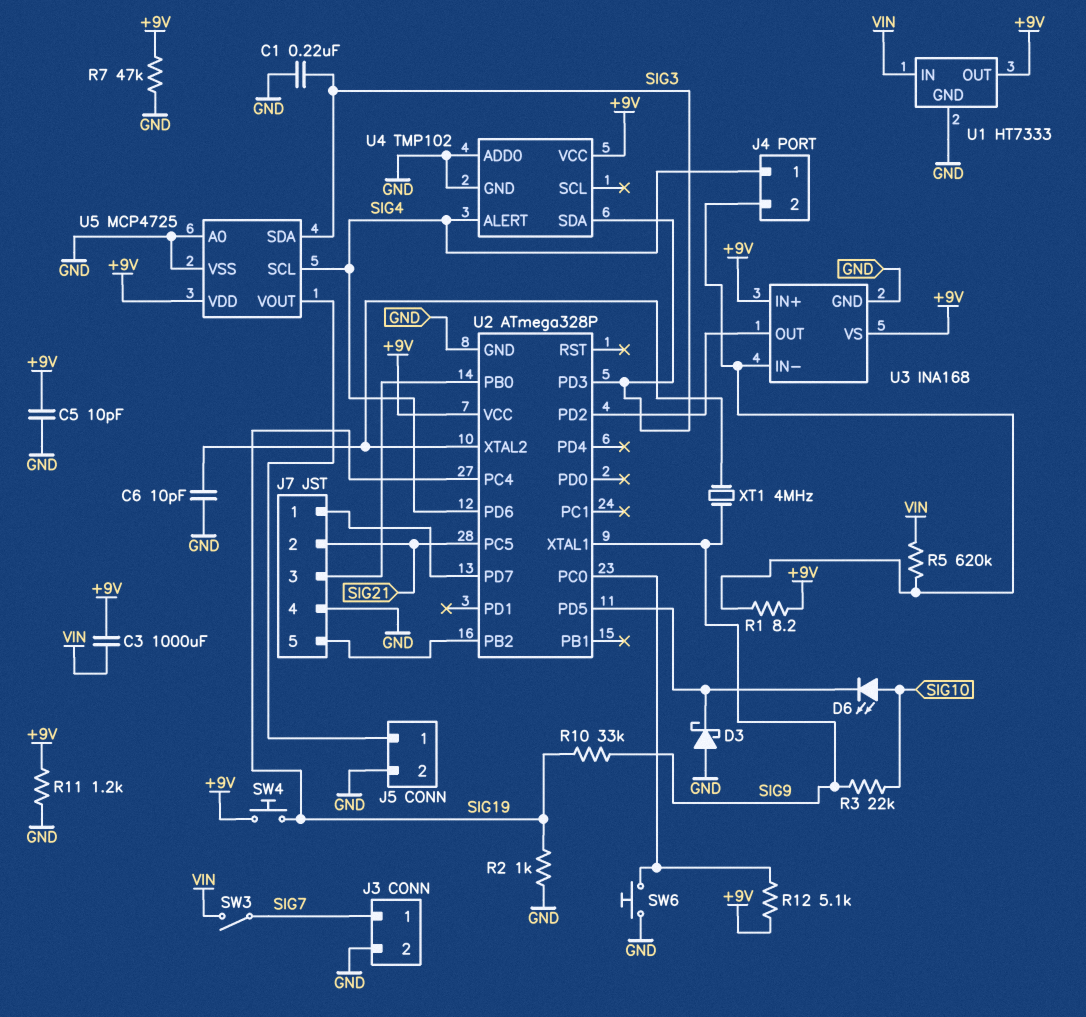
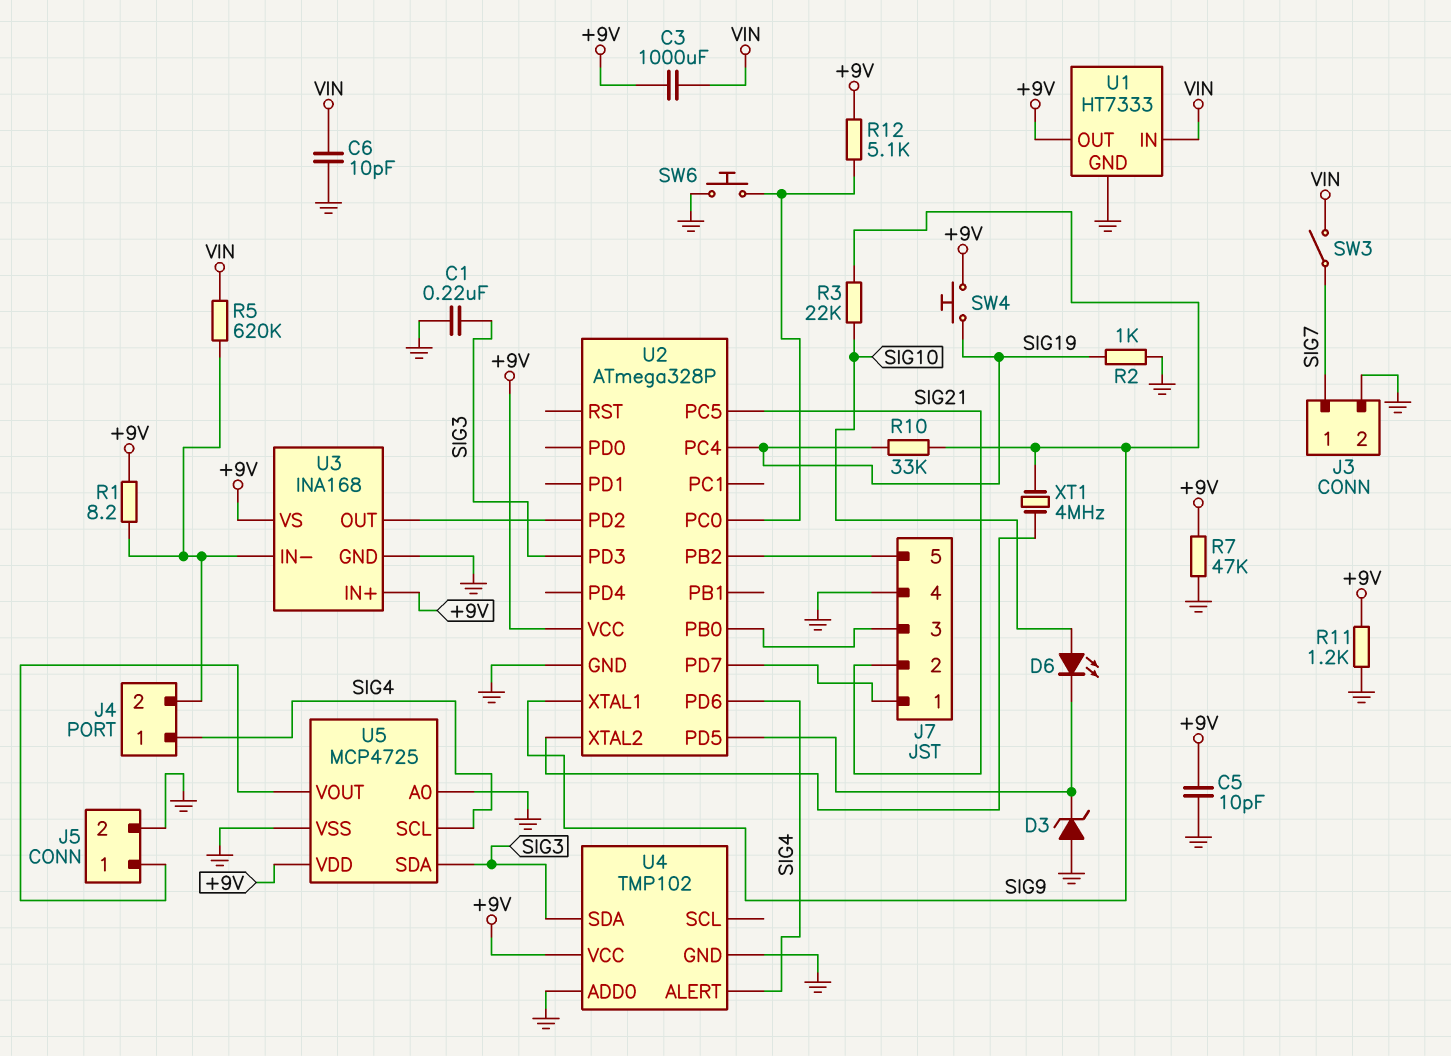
C6: 10pF (GND, U2/XTAL2) -> 10pF (GND, VIN)
D3: schottky (A GND, K U2/PD5) -> zener (A GND, K U2/PD5)

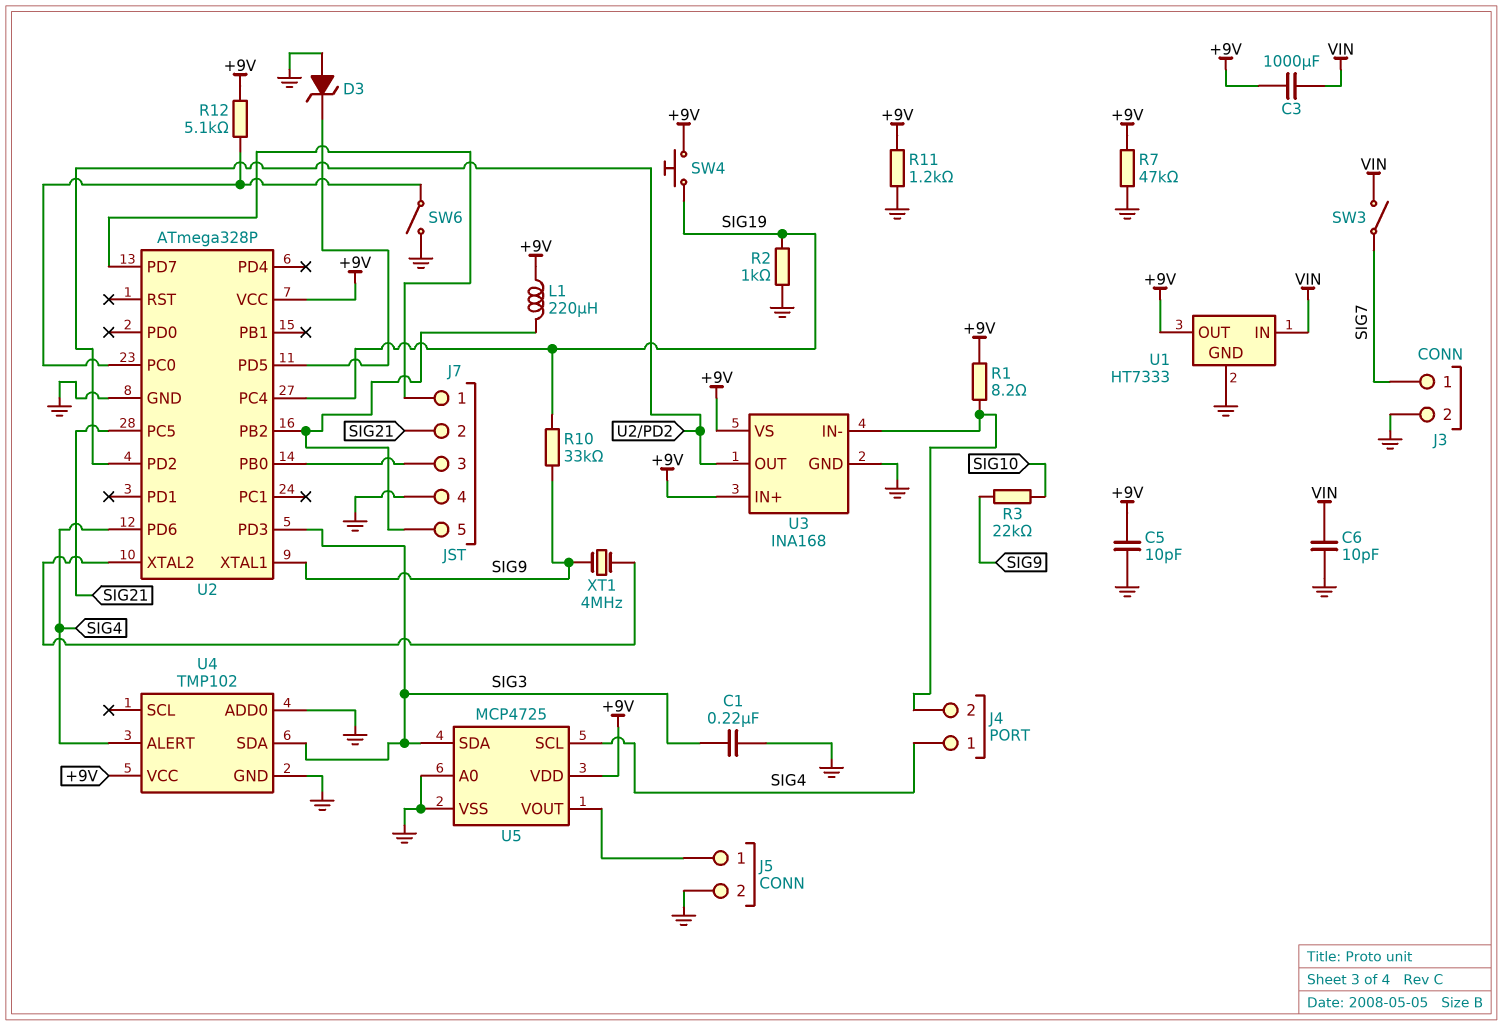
D6: LED (A SIG10, K U2/PD5) -> none
L1: none -> 220uH (+9V, J7/5)
R5: 620k (J4/2, VIN) -> none
SW6: button (GND, U2/PC0) -> switch (GND, U2/PC0)

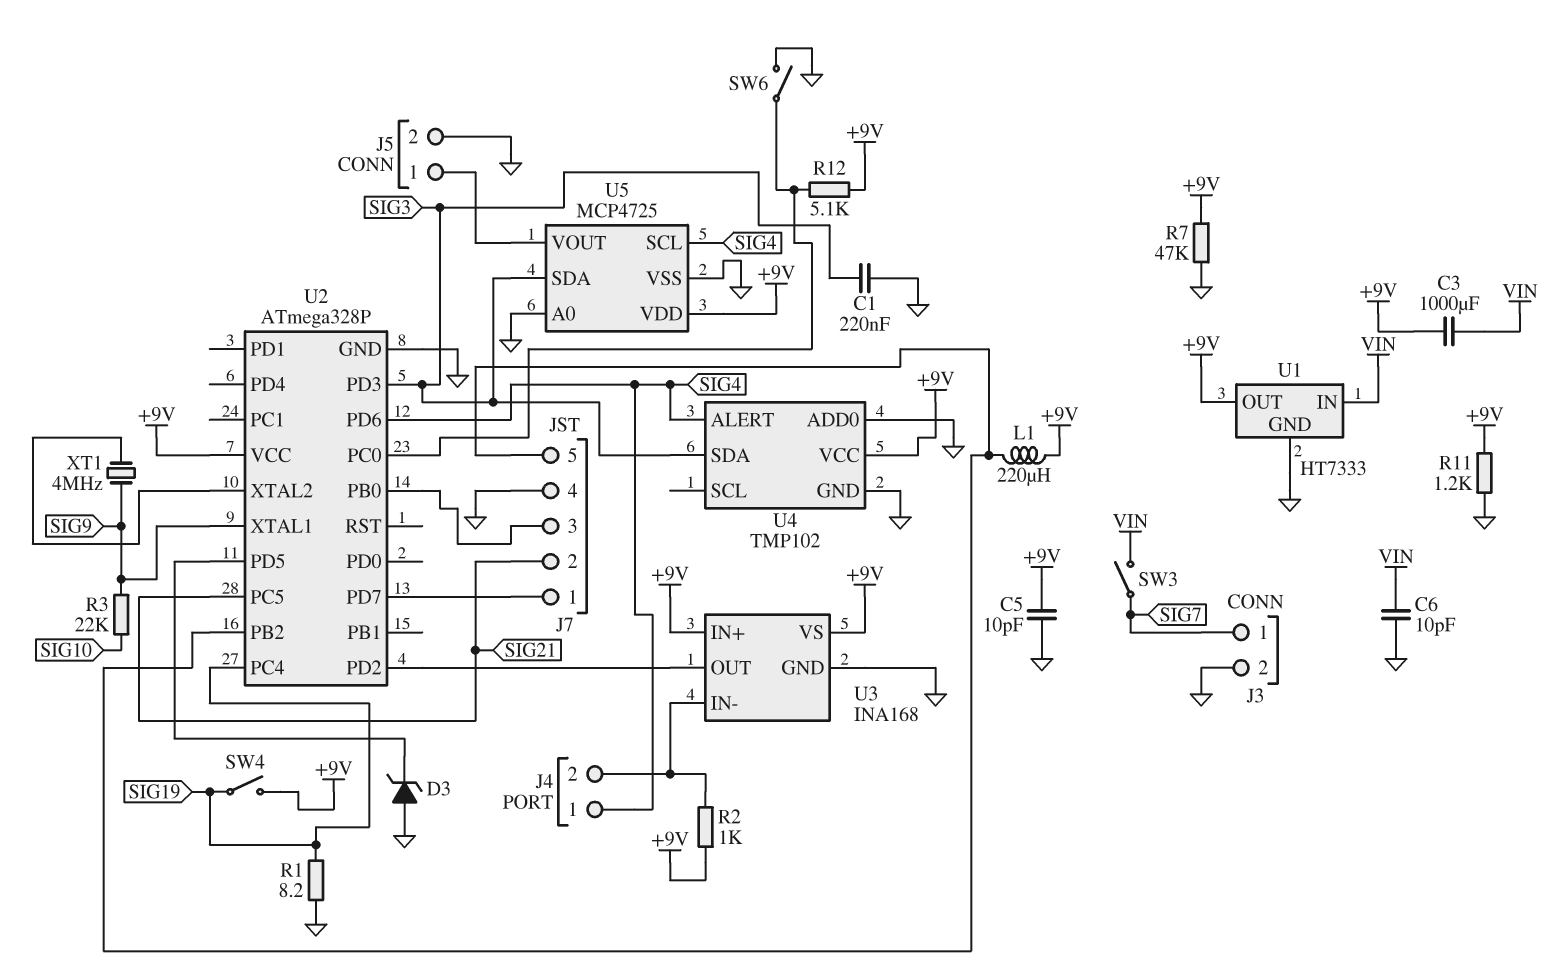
R1: 8.2 (+9V, J4/2) -> 8.2 (GND, SIG19)
R2: 1k (GND, SIG19) -> 1k (+9V, J4/2)
R10: 33k (SIG9, SIG19) -> none
SW4: button (+9V, SIG19) -> switch (+9V, SIG19)

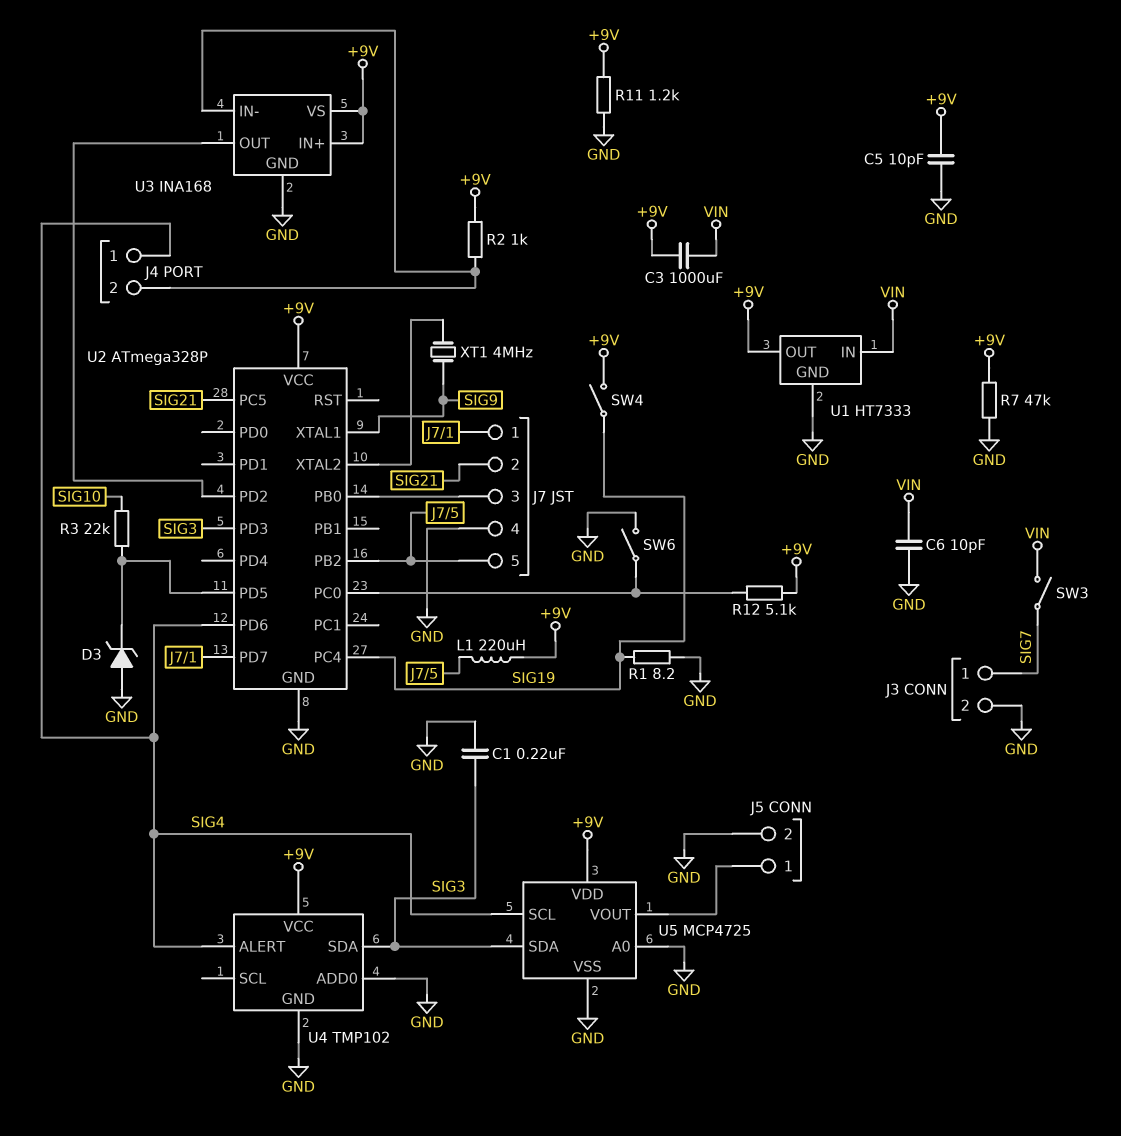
R3: 22k (SIG9, SIG10) -> 22k (SIG10, U2/PD5)

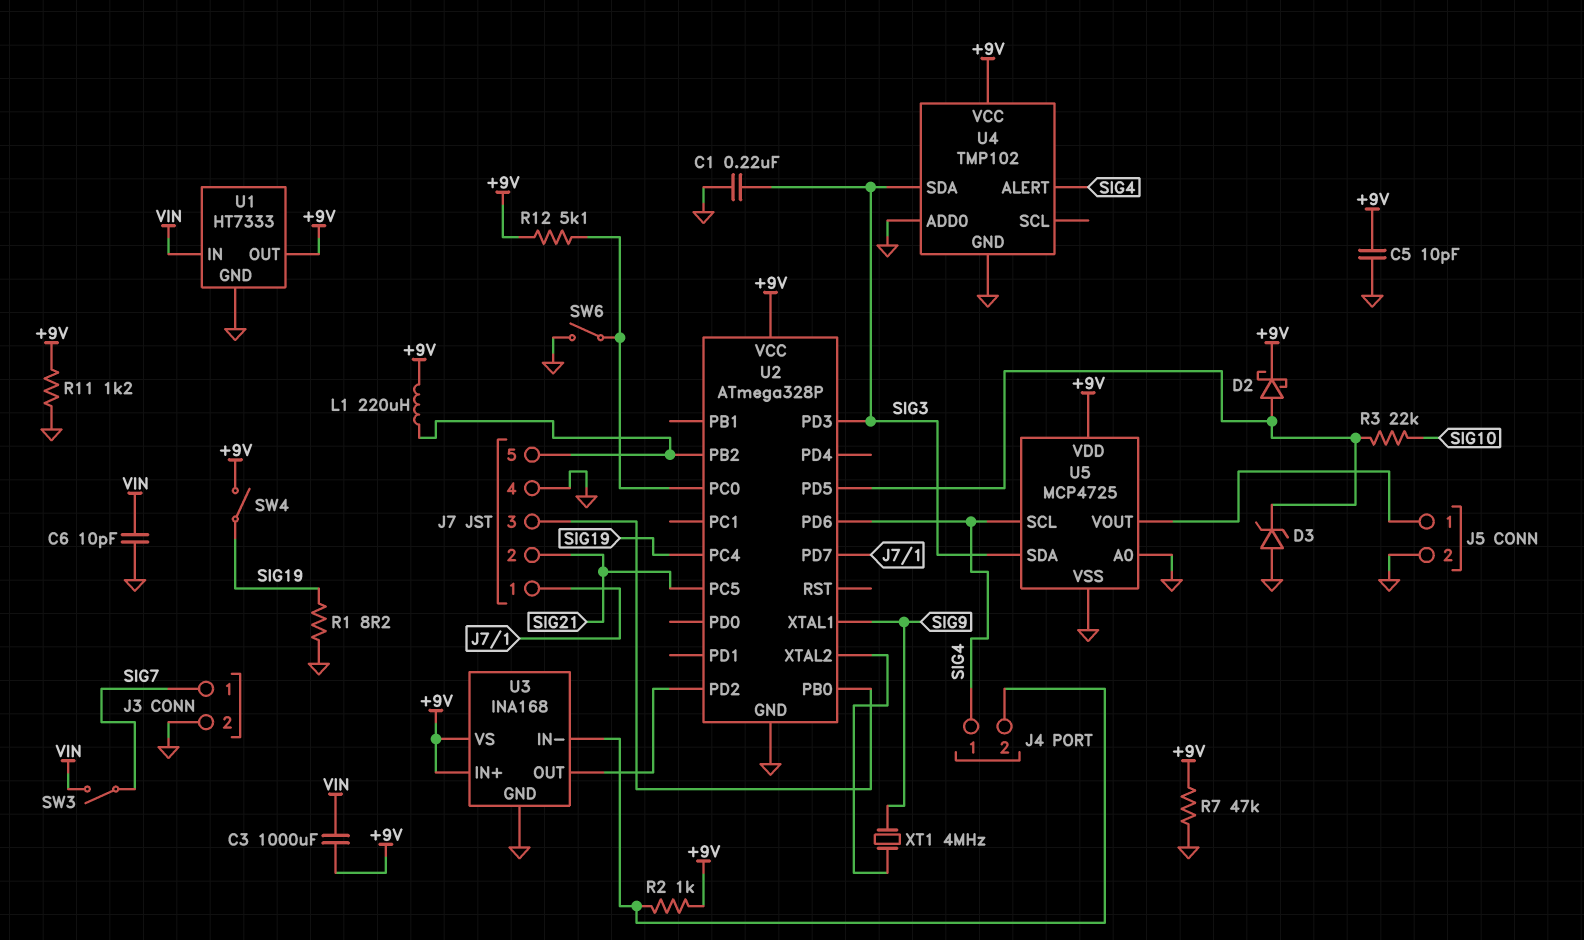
D2: none -> schottky (A U2/PD5, K +9V)

